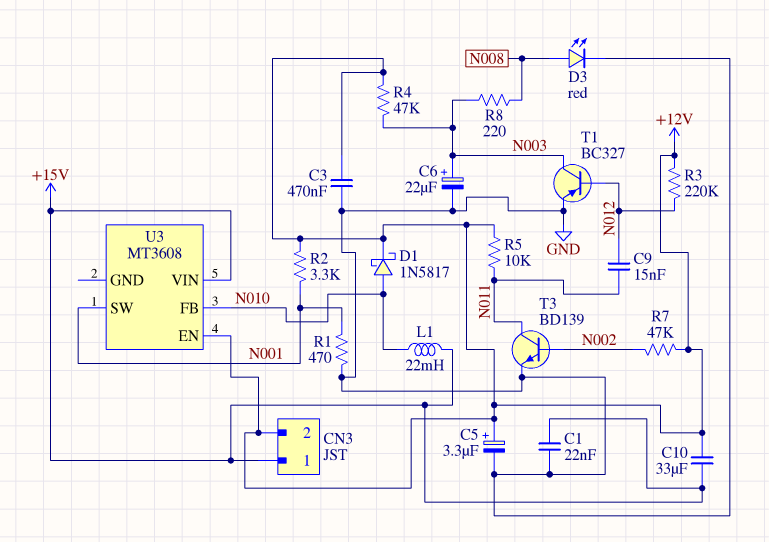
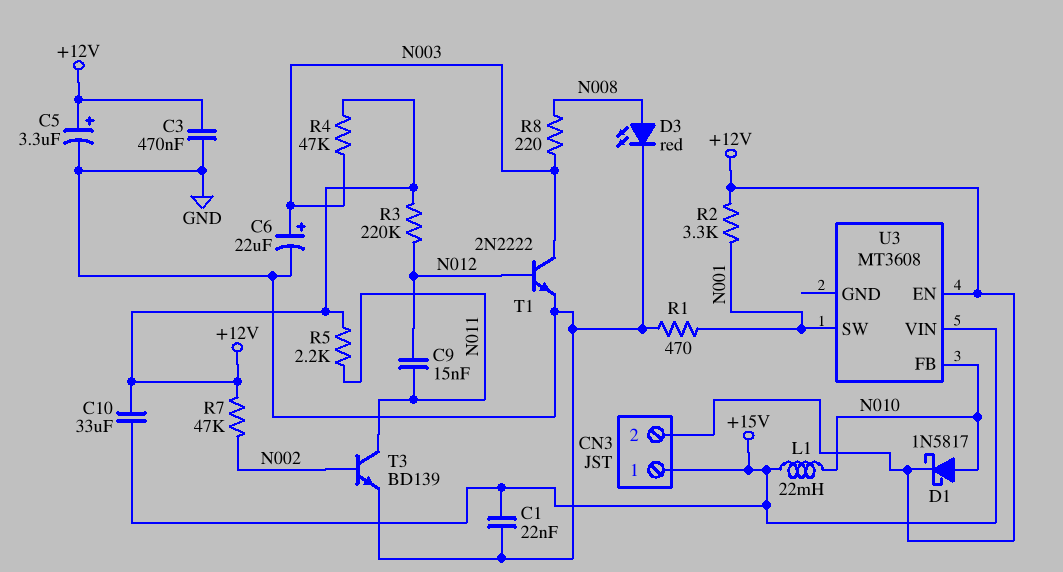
R5: 10k (+12V, N011) -> 2.2k (+12V, N011)
T1: PNP BC327 (B N012, C N003, E GND) -> NPN 2N2222 (B N012, C N003, E GND)

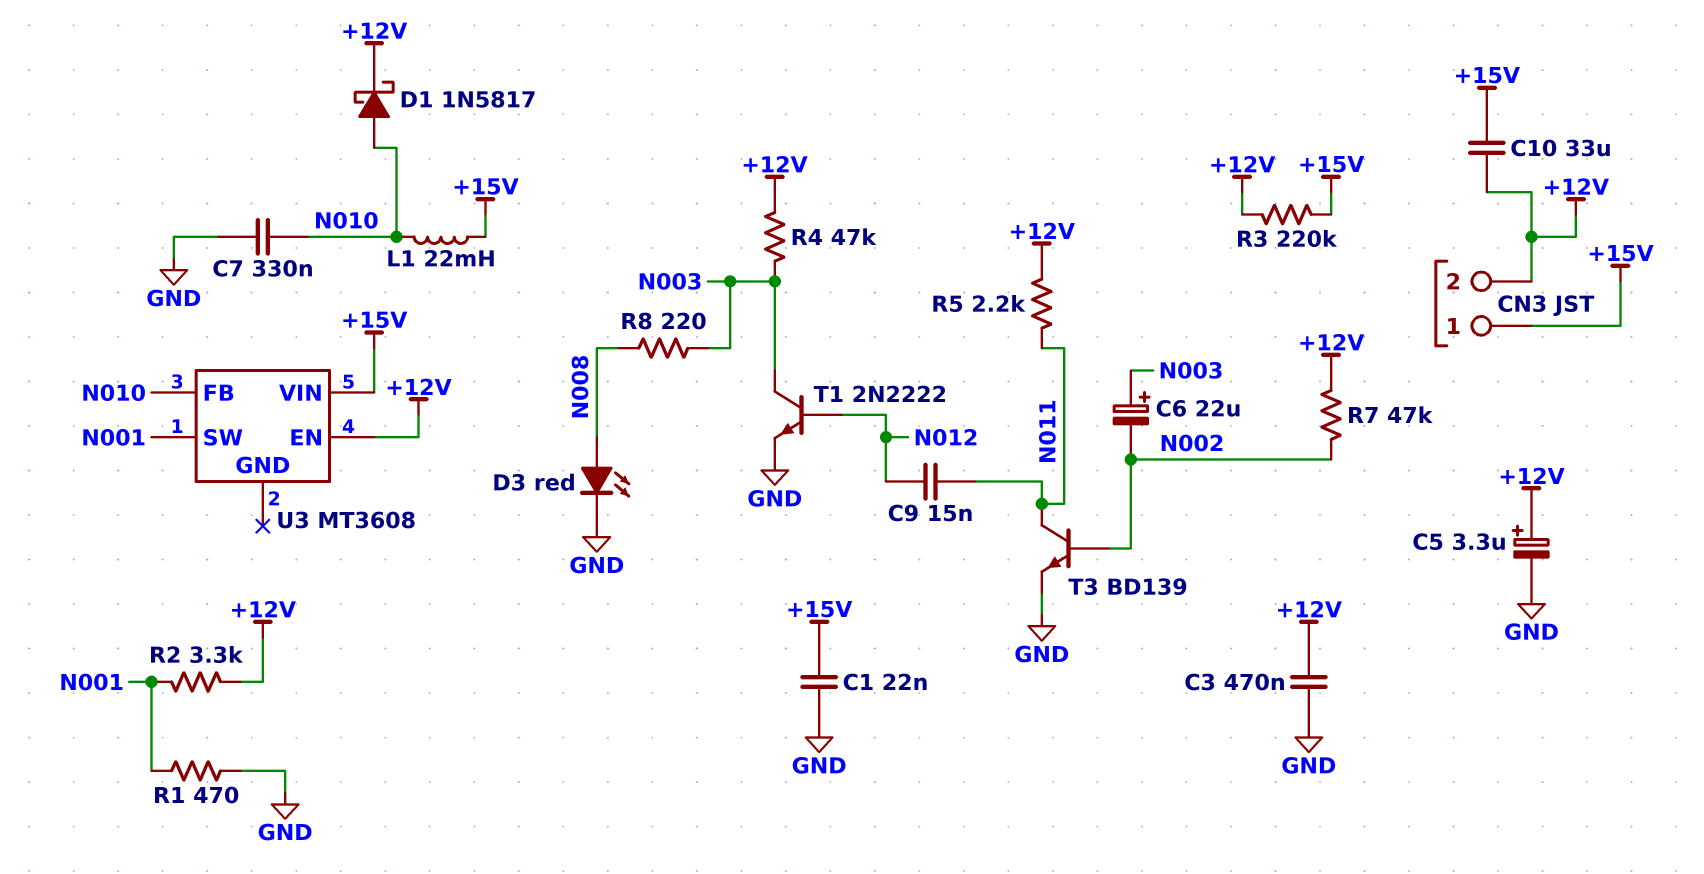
C6: 22uF (plus N003, minus GND) -> 22uF (plus N003, minus N002)
C7: none -> 330nF (GND, N010)
R3: 220k (+12V, N012) -> 220k (+12V, +15V)

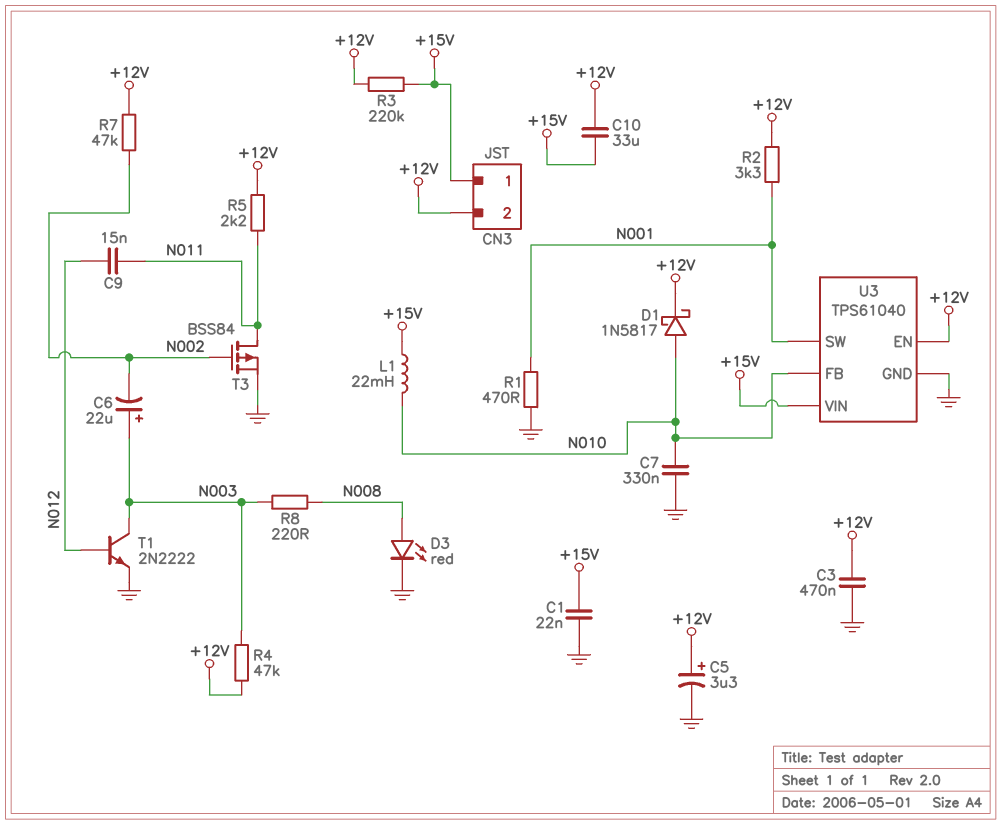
T3: NPN BD139 (B N002, C N011, E GND) -> PMOS BSS84 (G N002, D N011, S GND)
U3: MT3608 -> TPS61040
U3 pin GND: none -> GND

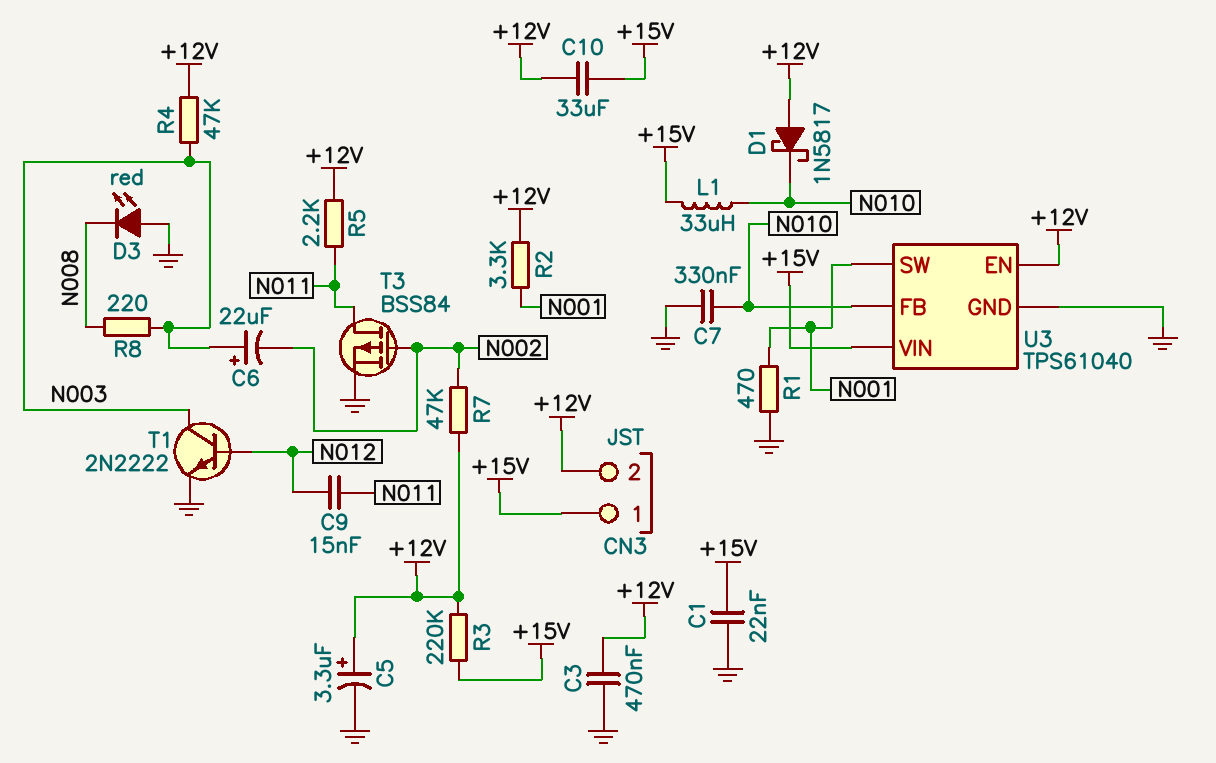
D1: schottky 1N5817 (A N010, K +12V) -> schottky 1N5817 (A +12V, K N010)
D3: LED red (A N008, K GND) -> LED red (A GND, K N008)
L1: 22mH (+15V, N010) -> 33uH (+15V, N010)

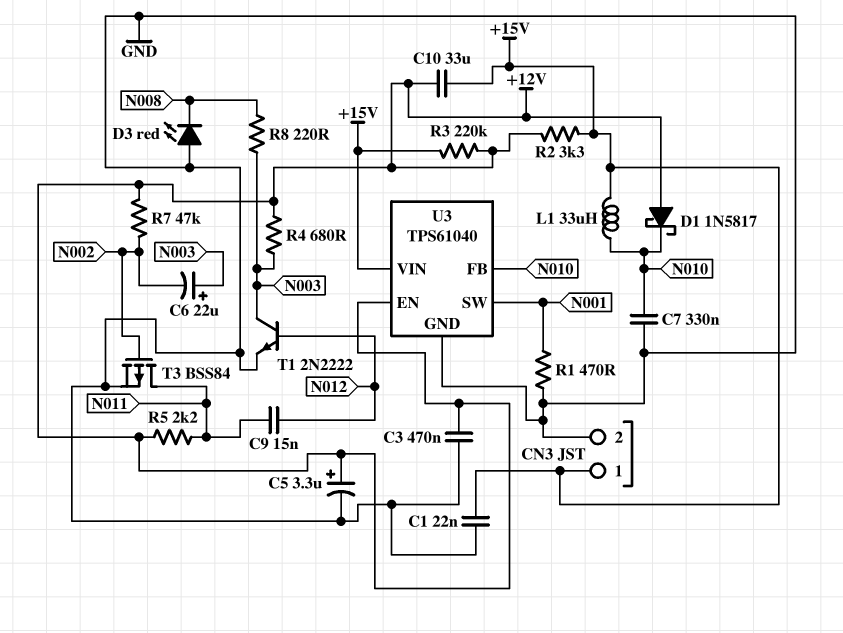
CN3 pin 2: +12V -> GND
R2: 3.3k (+12V, N001) -> 3.3k (+12V, +15V)
R4: 47k (+12V, N003) -> 680 (+12V, N003)

